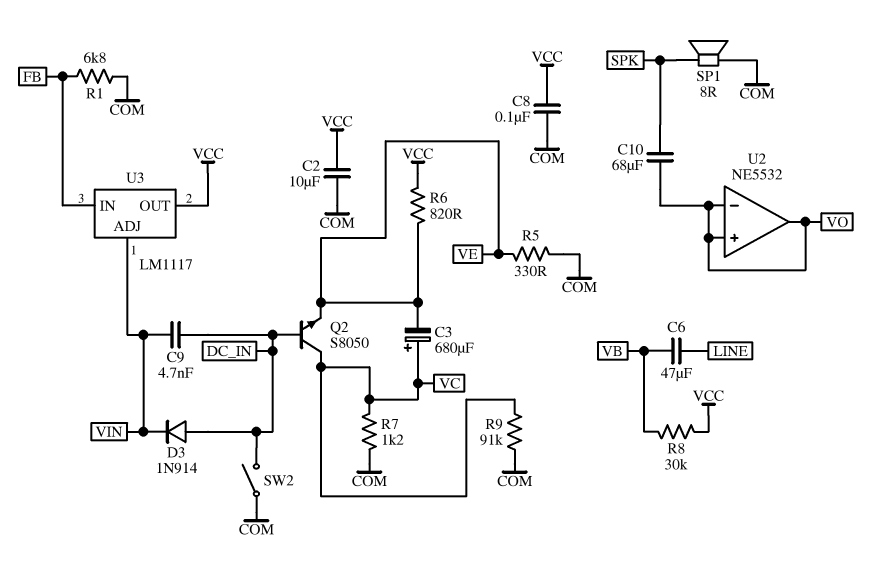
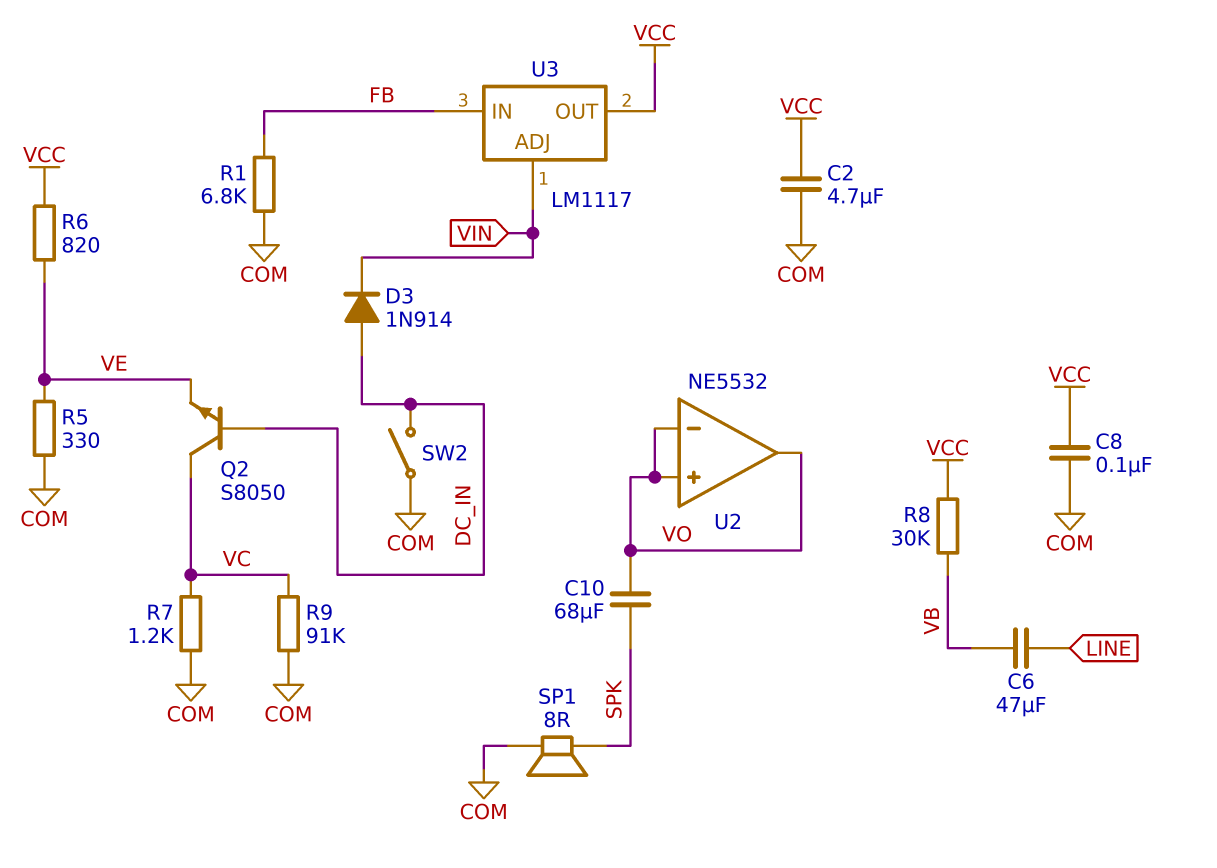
C2: 10uF (COM, VCC) -> 4.7uF (COM, VCC)
C3: 680uF (plus VC, minus VE) -> none
C9: 4.7nF (DC_IN, VIN) -> none

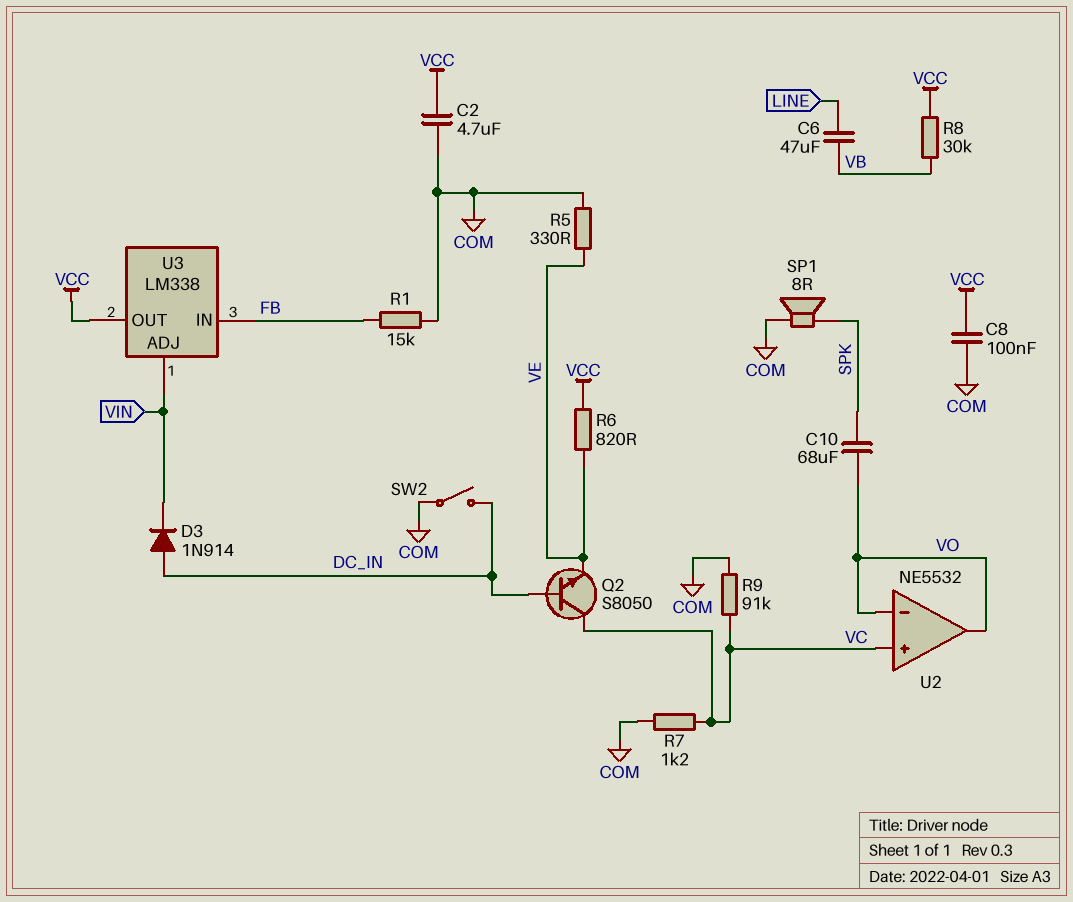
R1: 6.8k (COM, FB) -> 15k (COM, FB)
U2 pin in+: VO -> VC
U3: LM1117 -> LM338

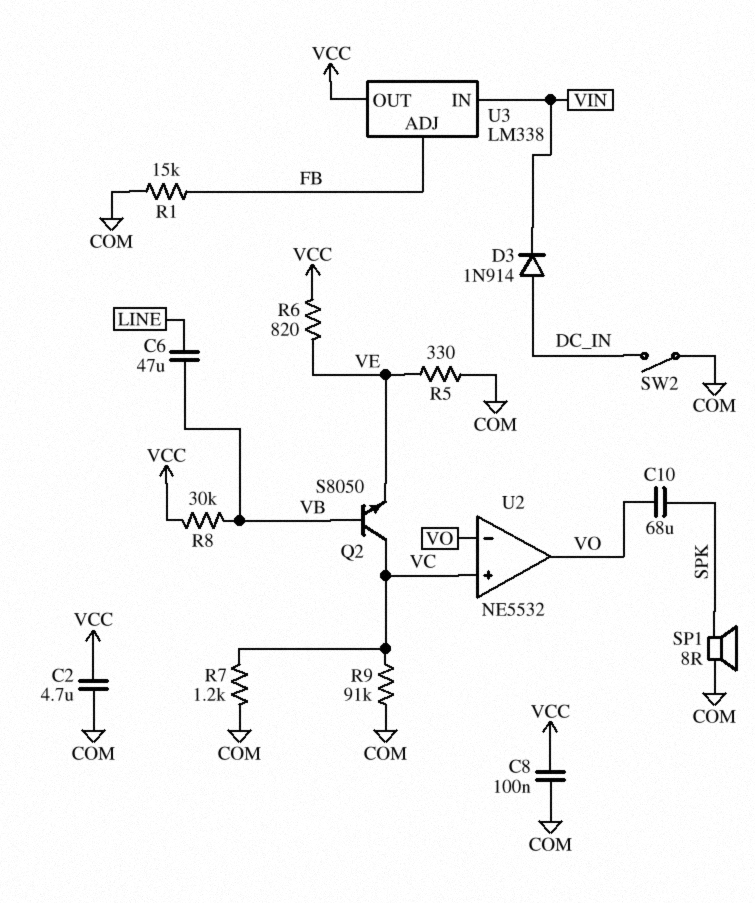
Q2: NPN S8050 (B DC_IN, C VC, E VE) -> NPN S8050 (B VB, C VC, E VE)
U3 pin ADJ: VIN -> FB
U3 pin IN: FB -> VIN

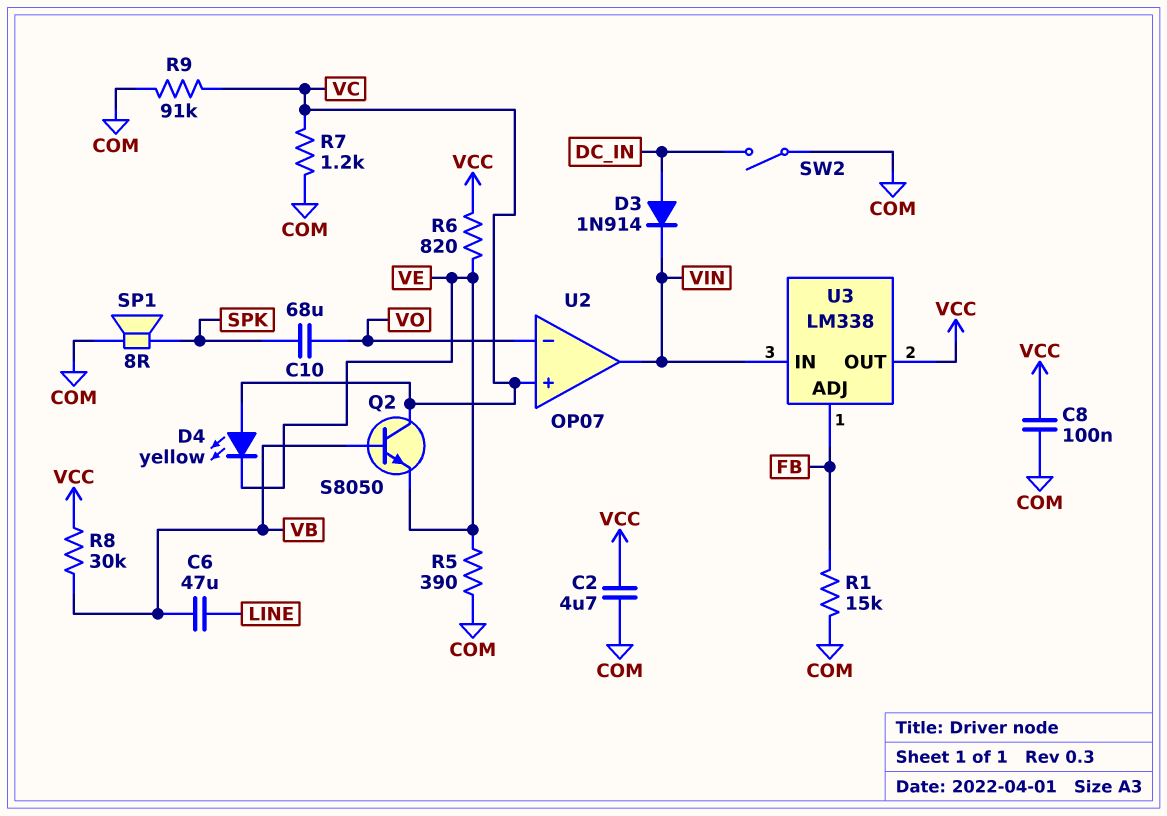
D4: none -> LED yellow (A VC, K VE)
R5: 330 (COM, VE) -> 390 (COM, VE)
U2: NE5532 -> OP07
U2 pin out: VO -> VIN

